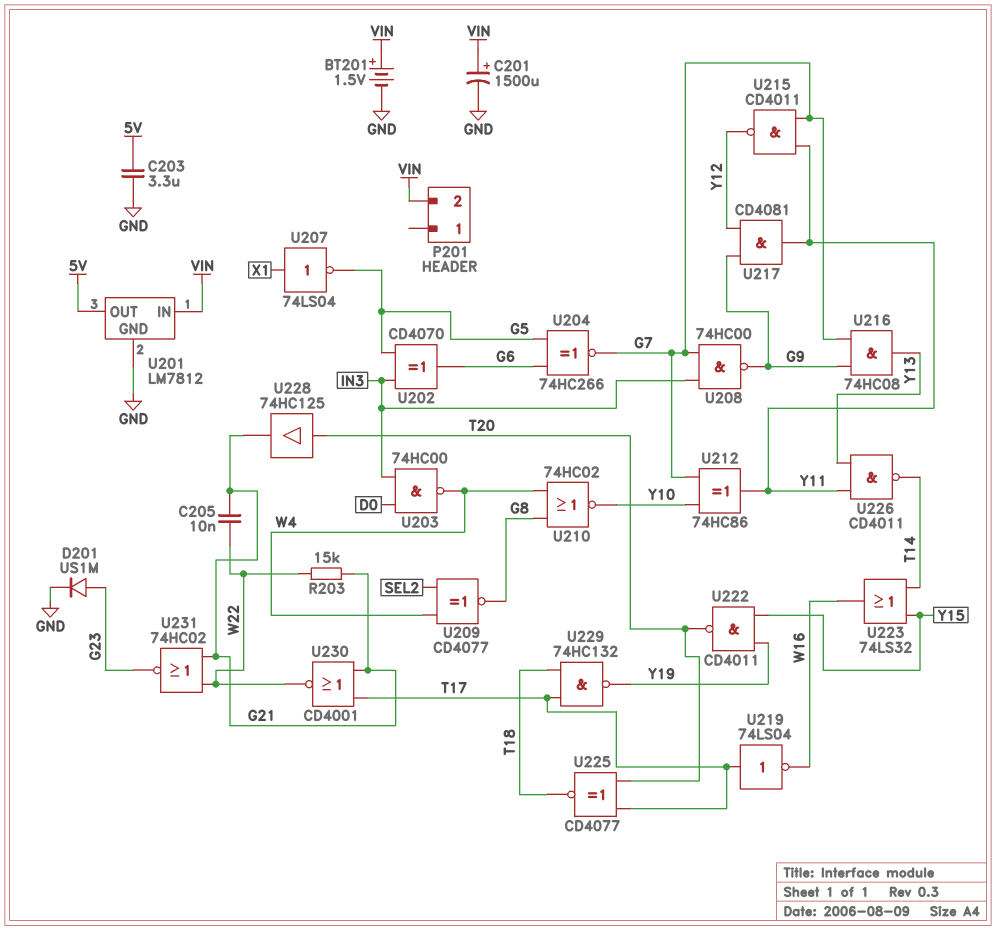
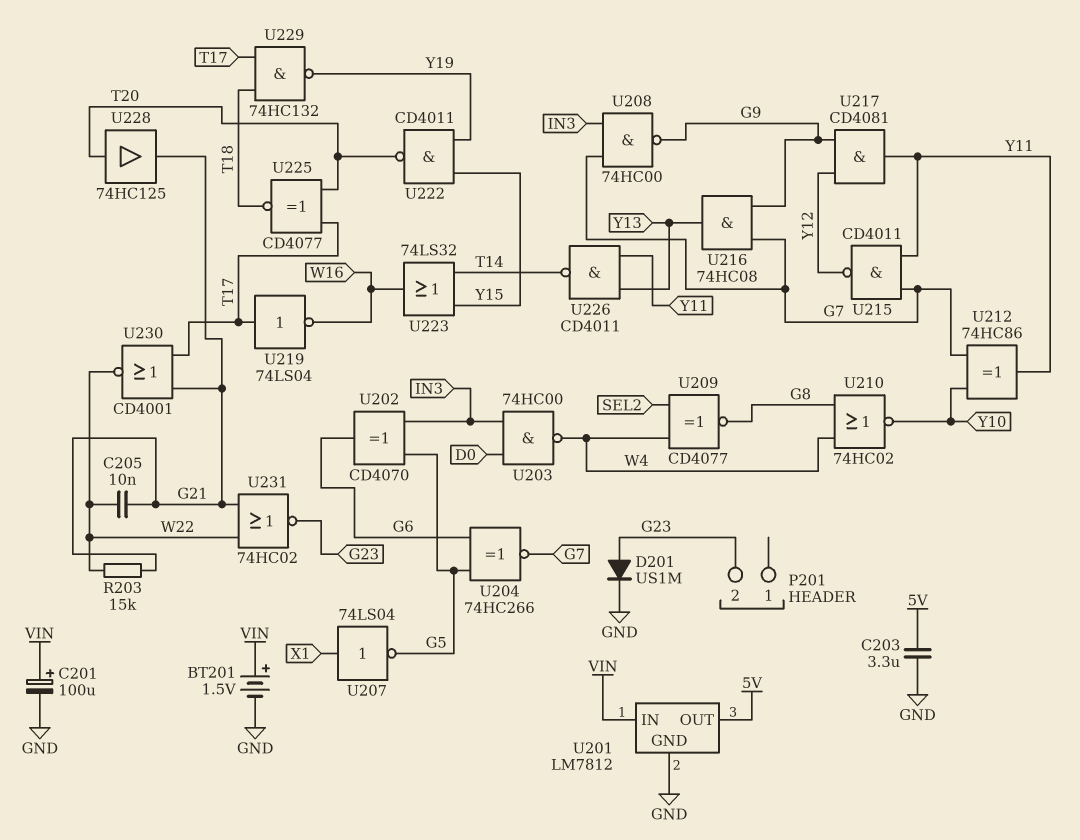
C201: 1500uF (plus VIN, minus GND) -> 100uF (plus VIN, minus GND)
P201 pin 2: VIN -> G23

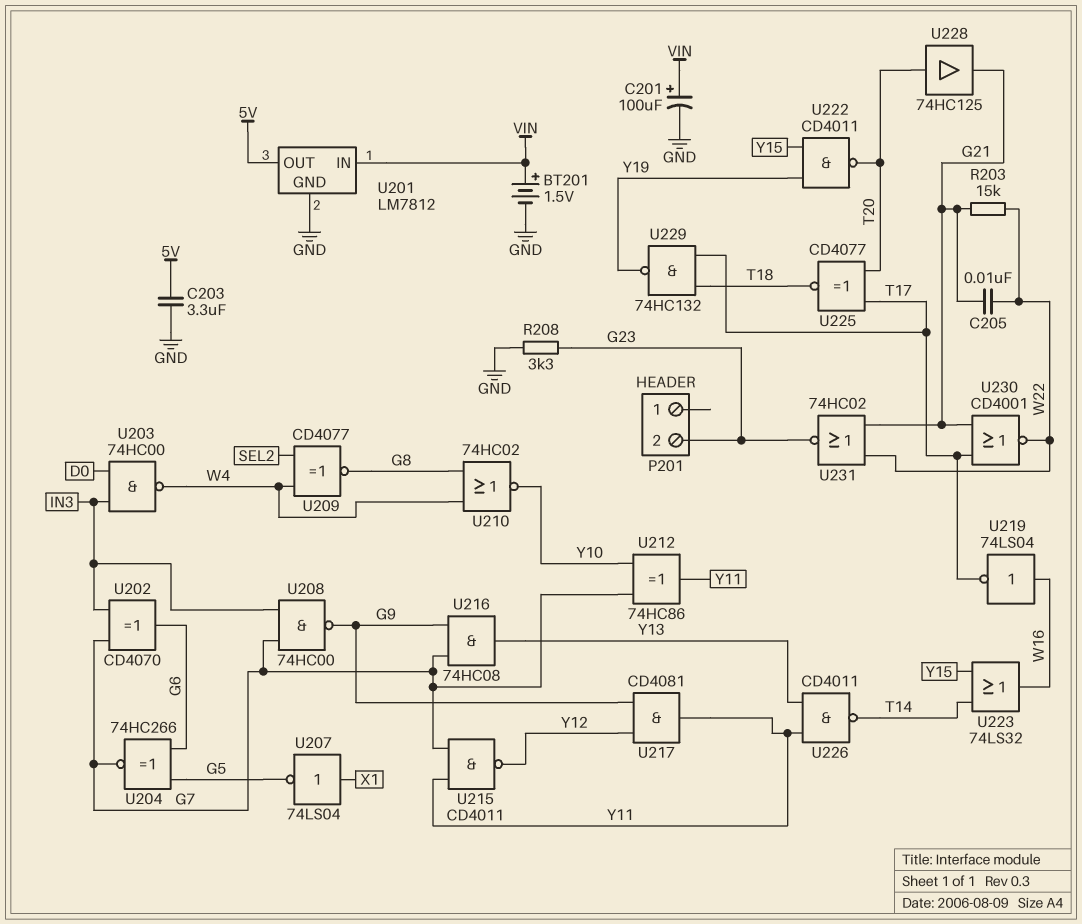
D201: diode US1M (A G23, K GND) -> none
R208: none -> 3.3k (G23, GND)
U202: XOR CD4070 (in G5, in IN3, out G6) -> XOR CD4070 (in G7, in IN3, out G6)
U219: NOT 74LS04 (in T17, out W16) -> NOT 74LS04 (in W16, out T17)

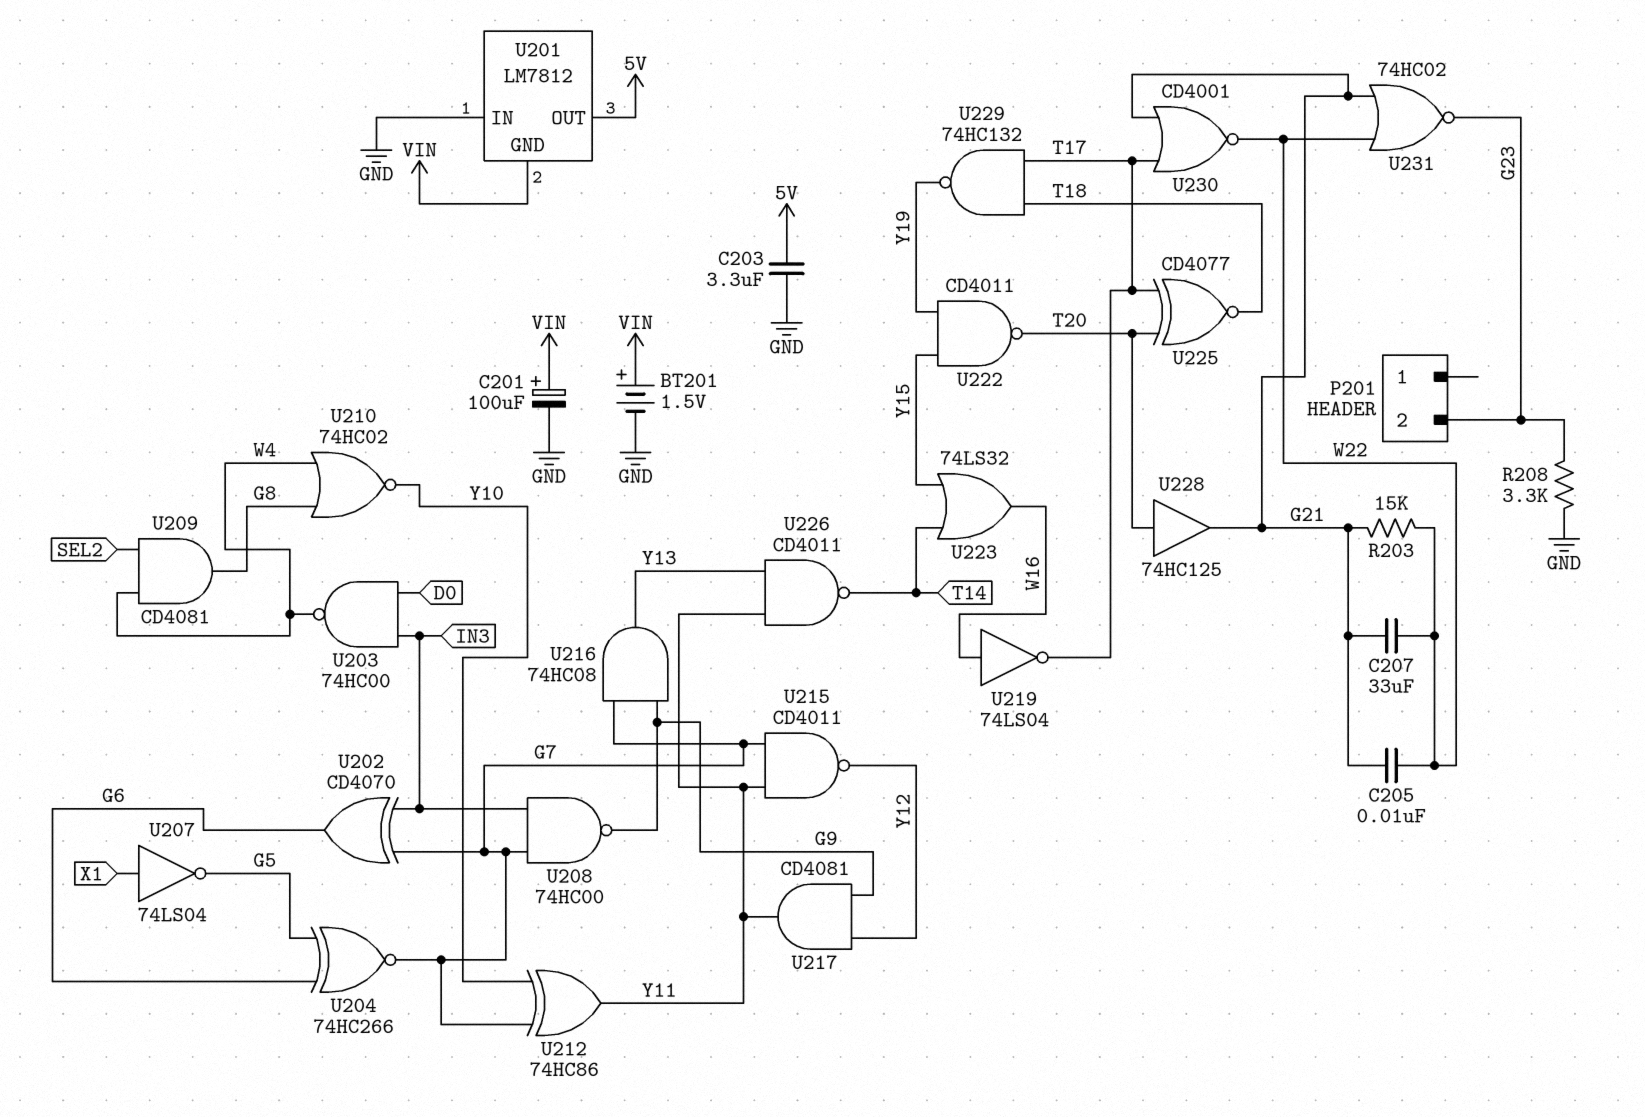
C207: none -> 33uF (G21, W22)
U201 pin GND: GND -> VIN
U201 pin IN: VIN -> GND
U209: XNOR CD4077 (in SEL2, in W4, out G8) -> AND CD4081 (in SEL2, in W4, out G8)

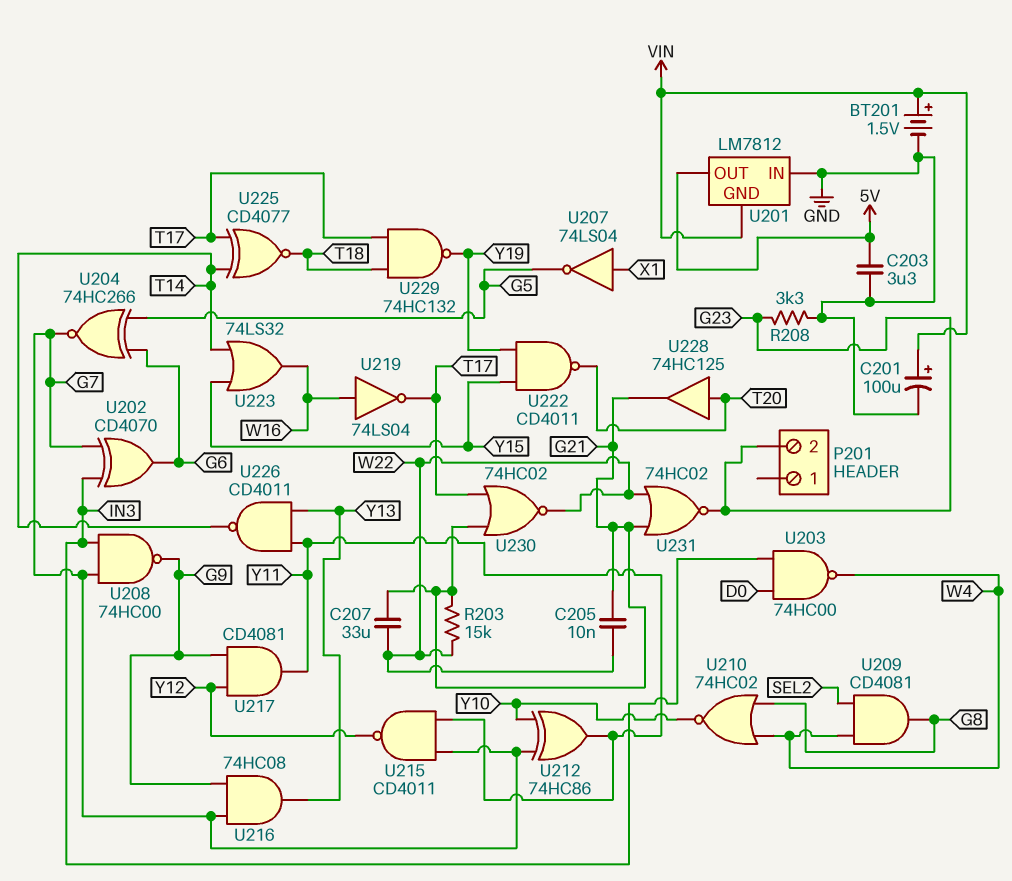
U225: XNOR CD4077 (in T17, in T20, out T18) -> XNOR CD4077 (in T14, in T17, out T18)
U230: NOR CD4001 (in G21, in T17, out W22) -> NOR 74HC02 (in G21, in T17, out W22)

